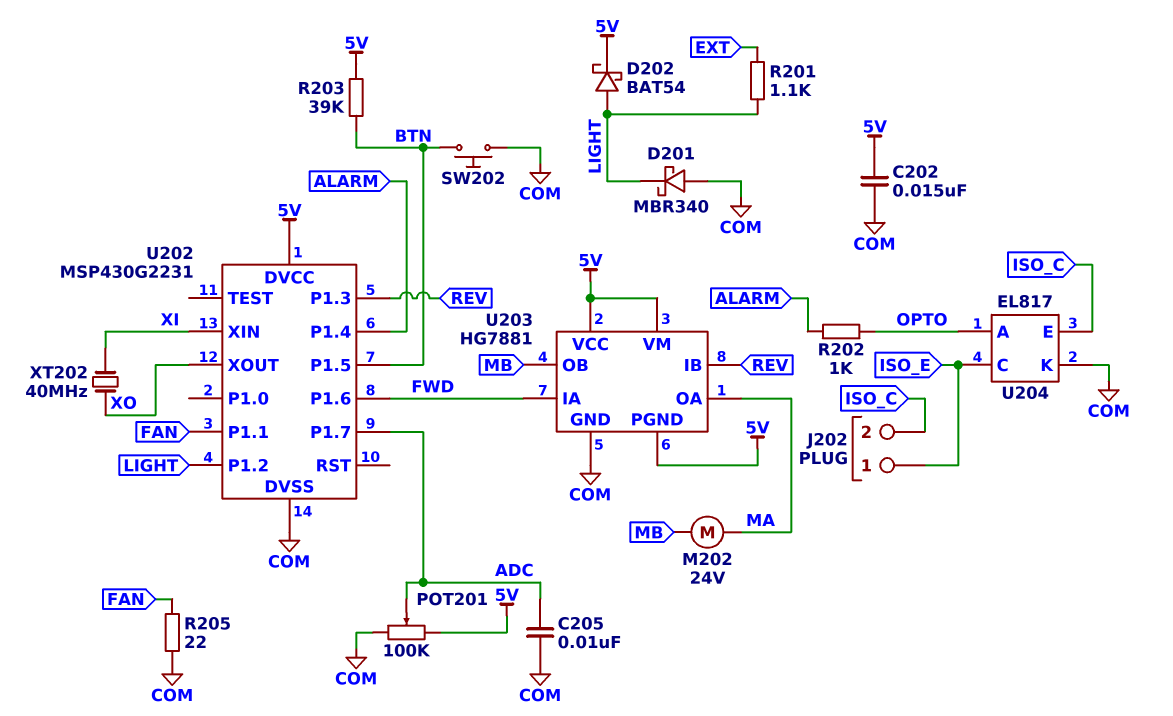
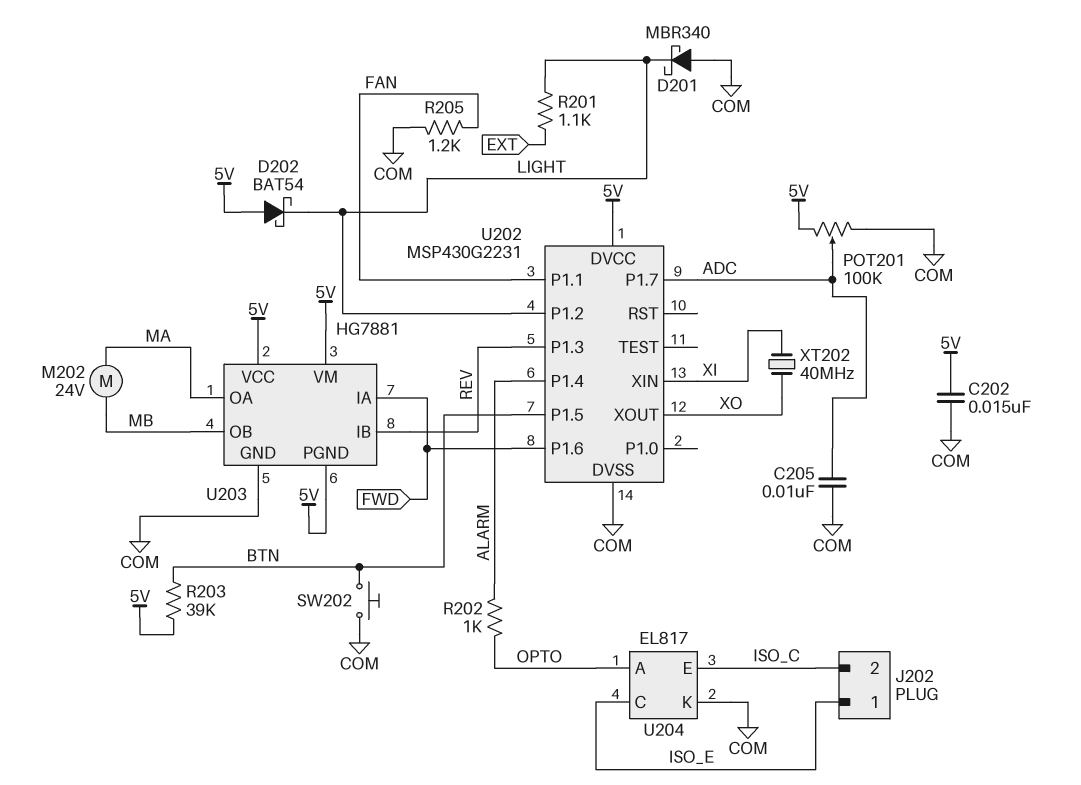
D202: schottky BAT54 (A LIGHT, K 5V) -> schottky BAT54 (A 5V, K LIGHT)
R205: 22 (COM, FAN) -> 1.2k (COM, FAN)

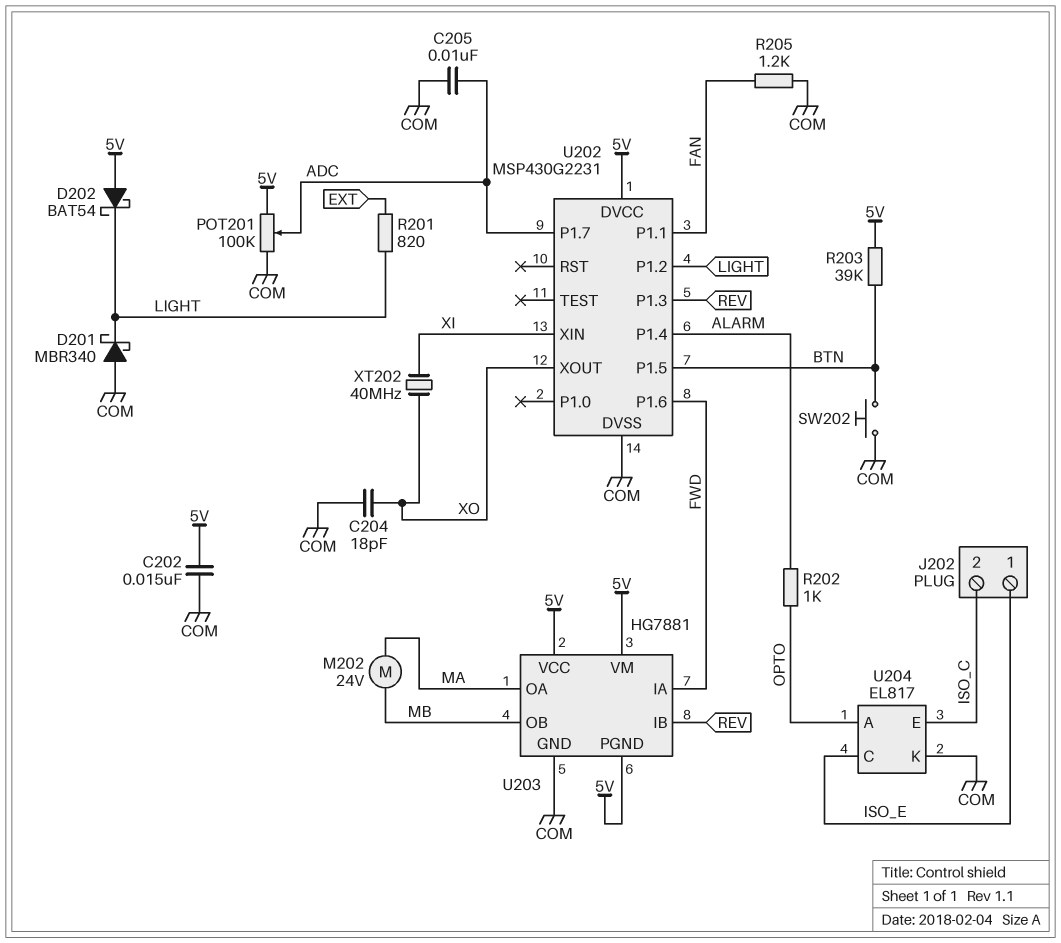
C204: none -> 18pF (COM, XO)
R201: 1.1k (EXT, LIGHT) -> 820 (EXT, LIGHT)

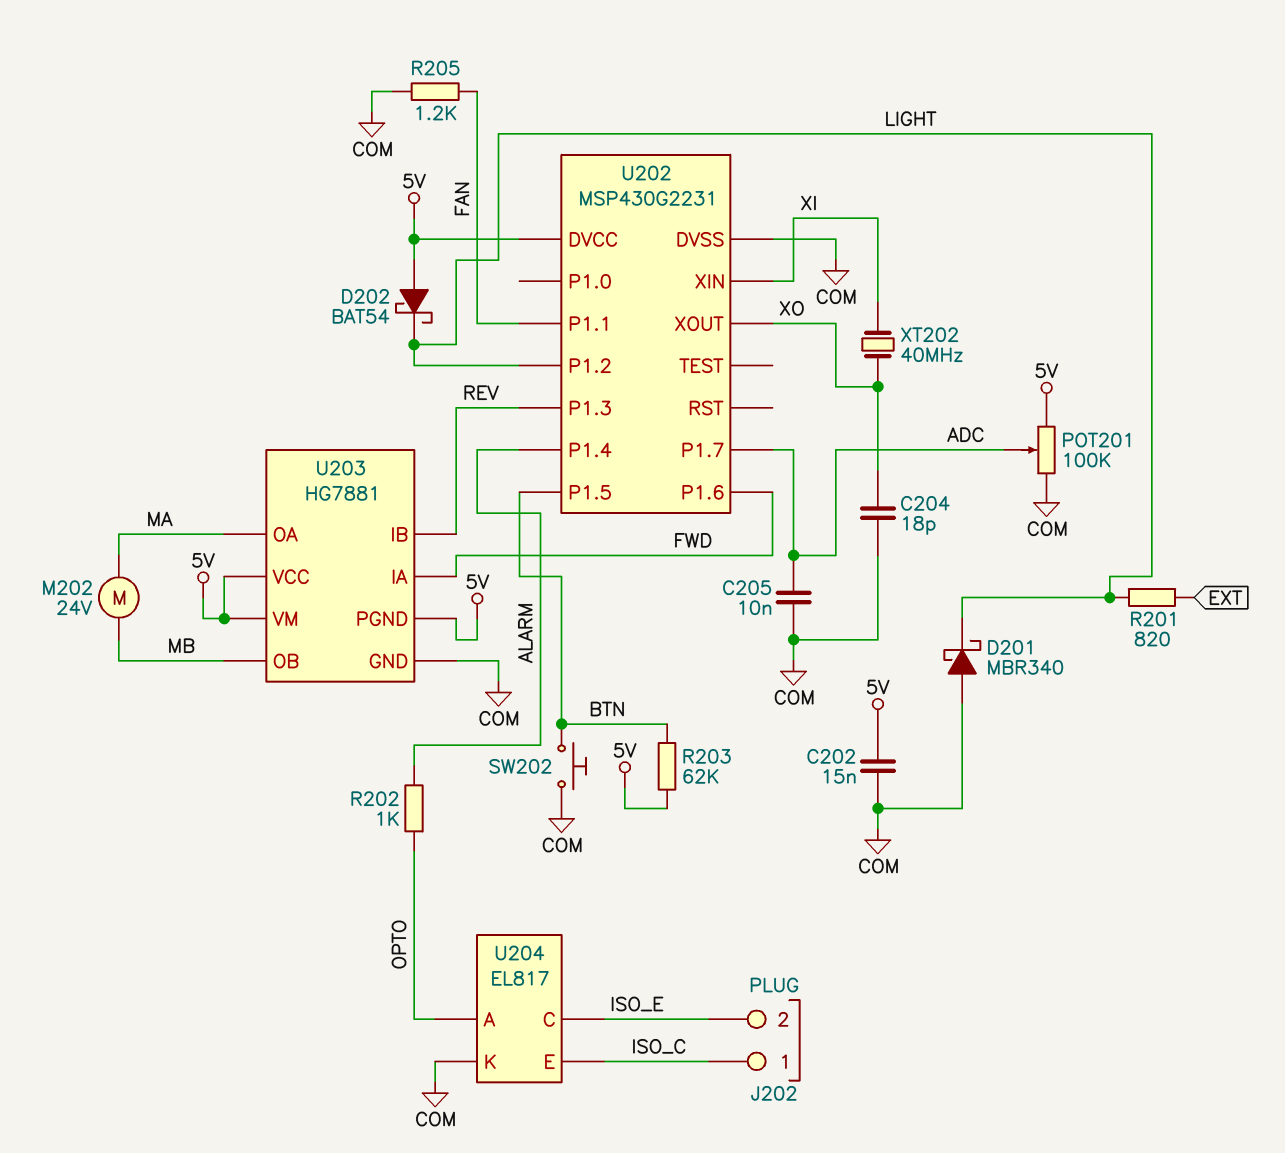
J202 pin 1: ISO_E -> ISO_C
J202 pin 2: ISO_C -> ISO_E
R203: 39k (5V, BTN) -> 62k (5V, BTN)

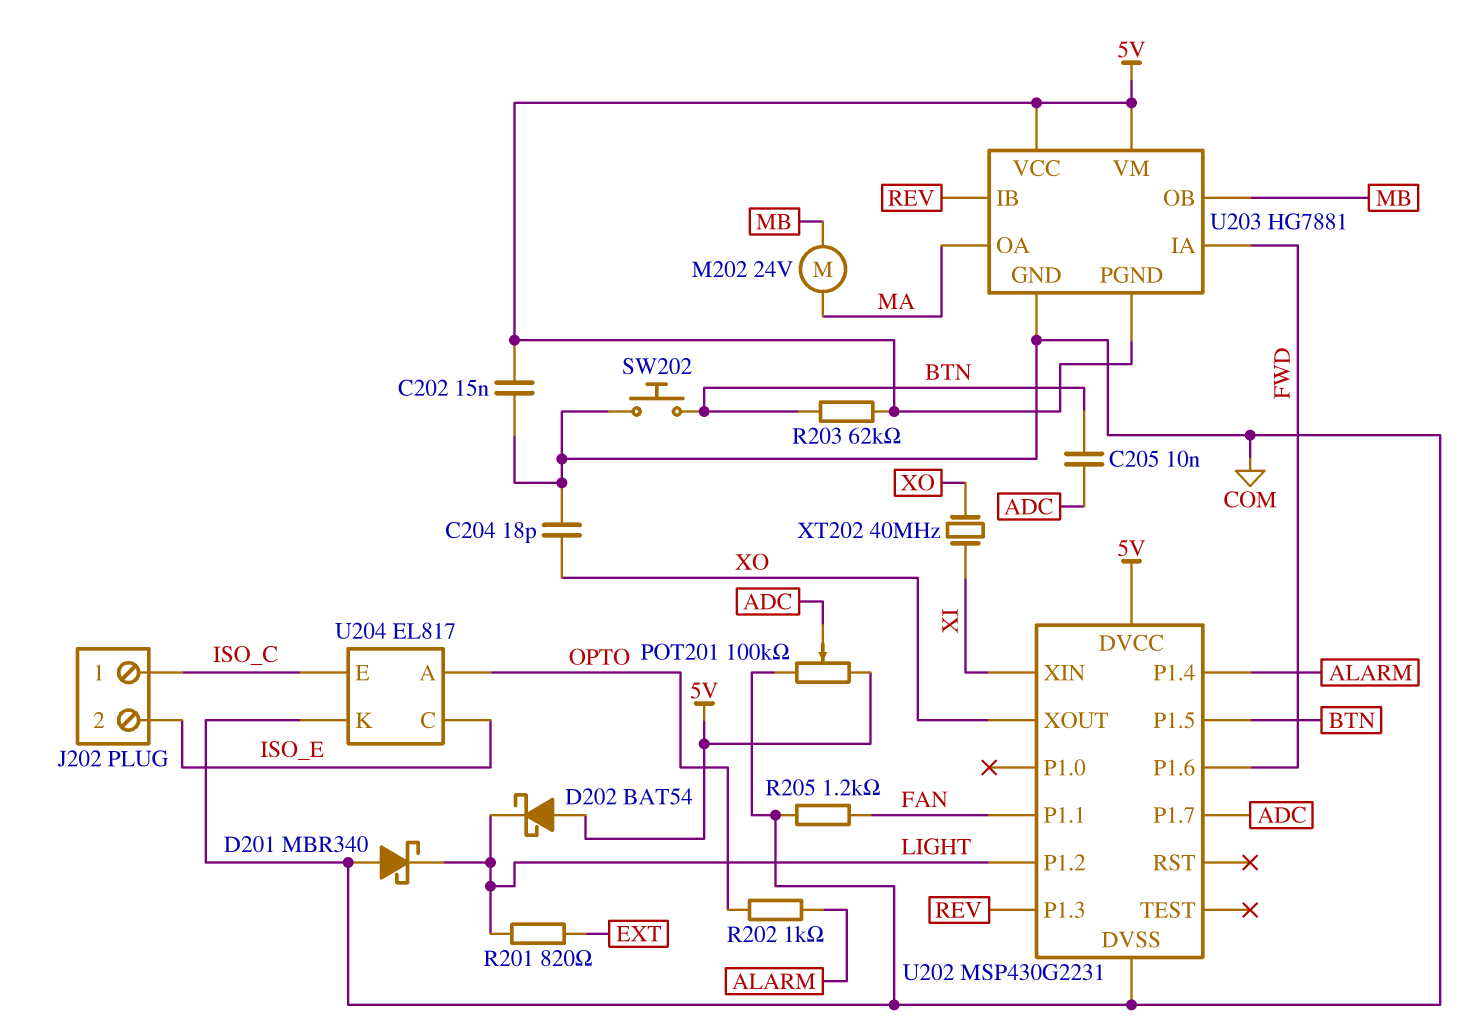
C205: 10nF (ADC, COM) -> 10nF (ADC, BTN)

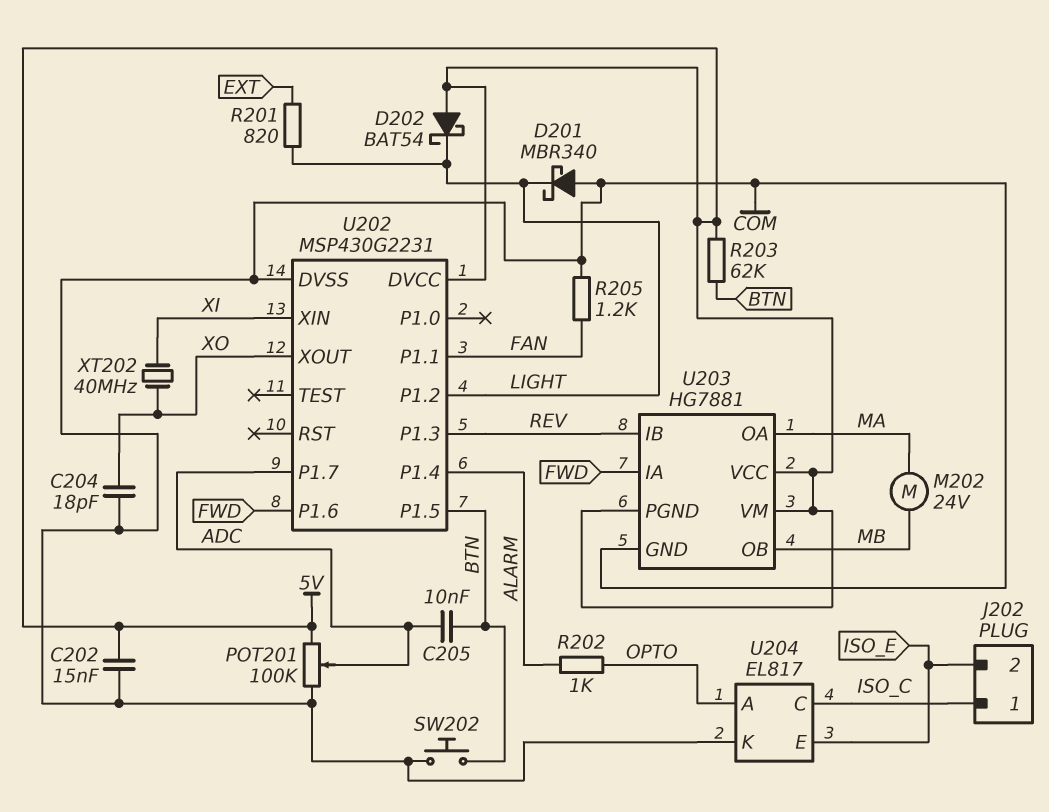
U204 pin C: ISO_E -> ISO_C
U204 pin E: ISO_C -> ISO_E

